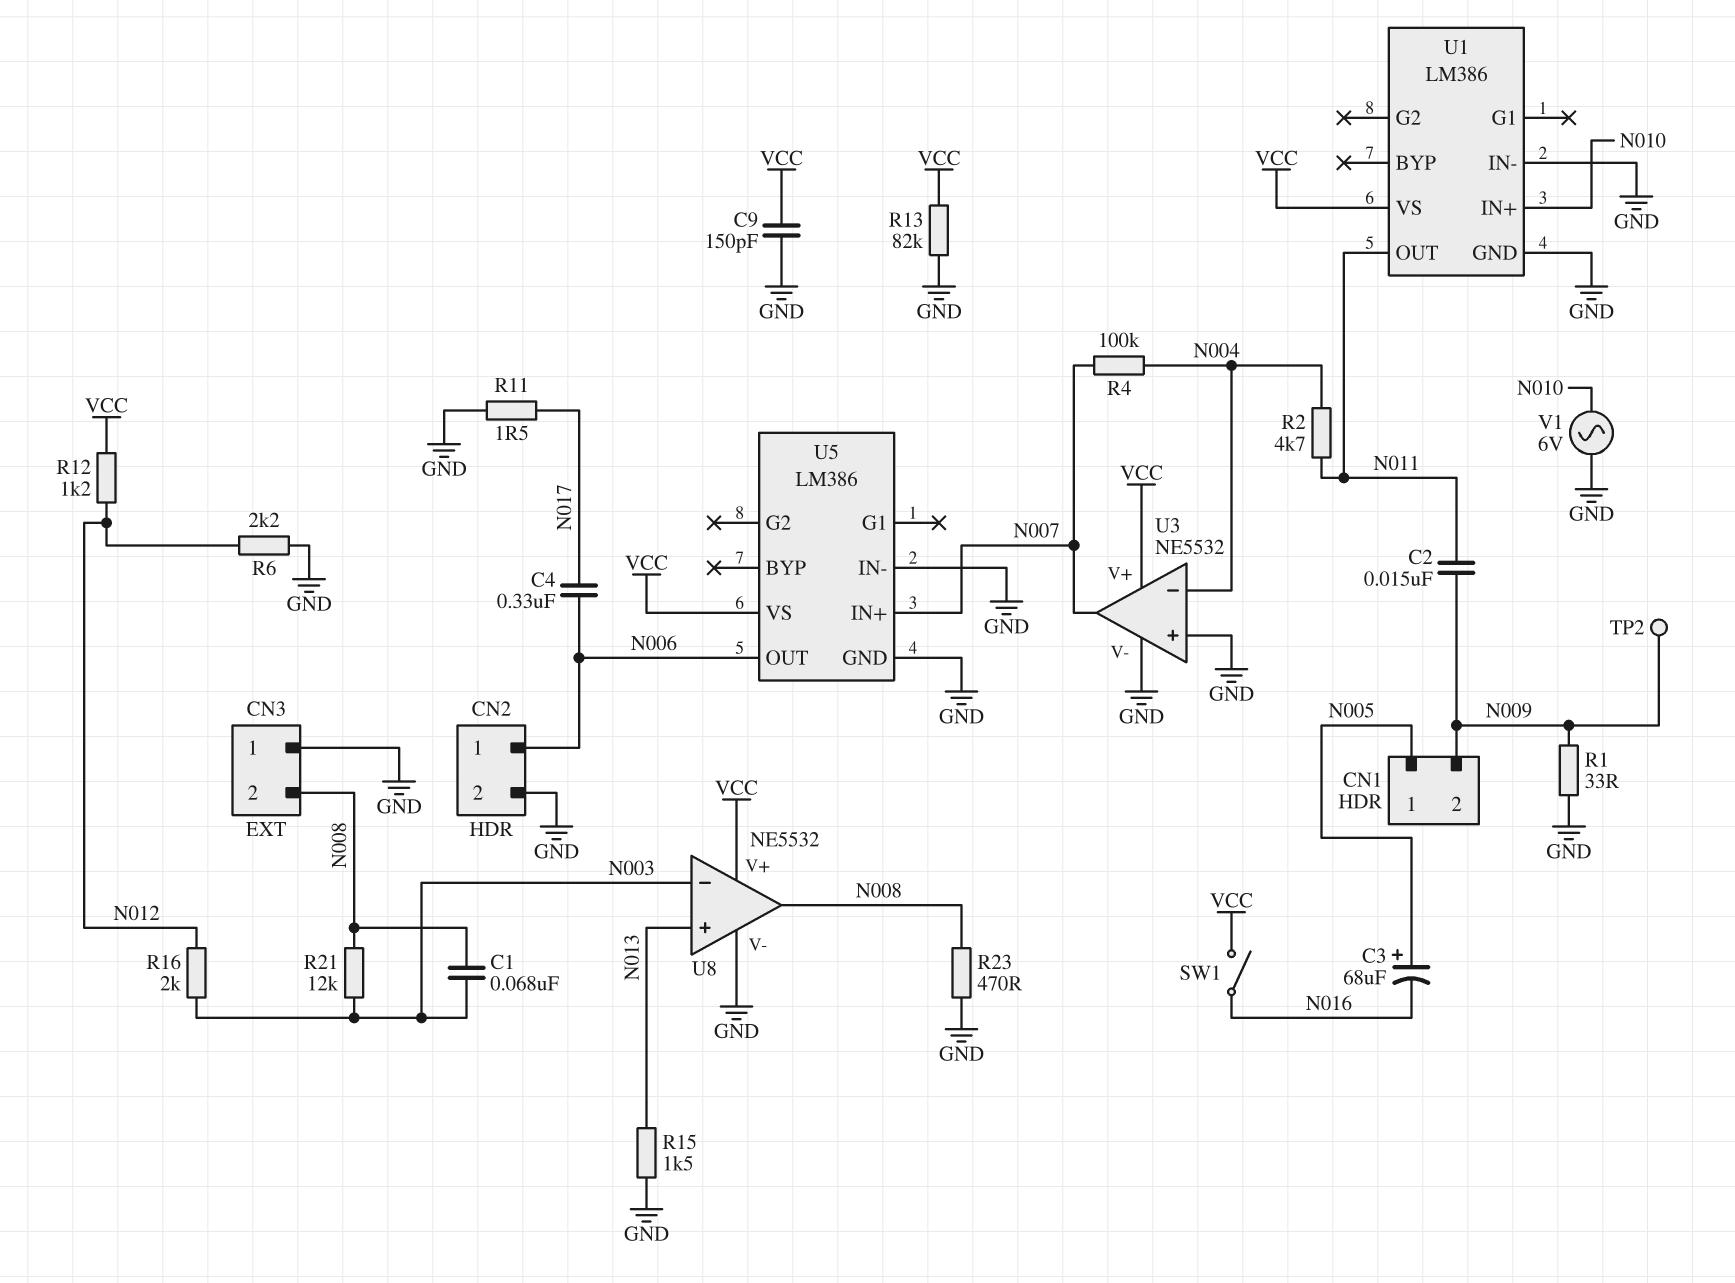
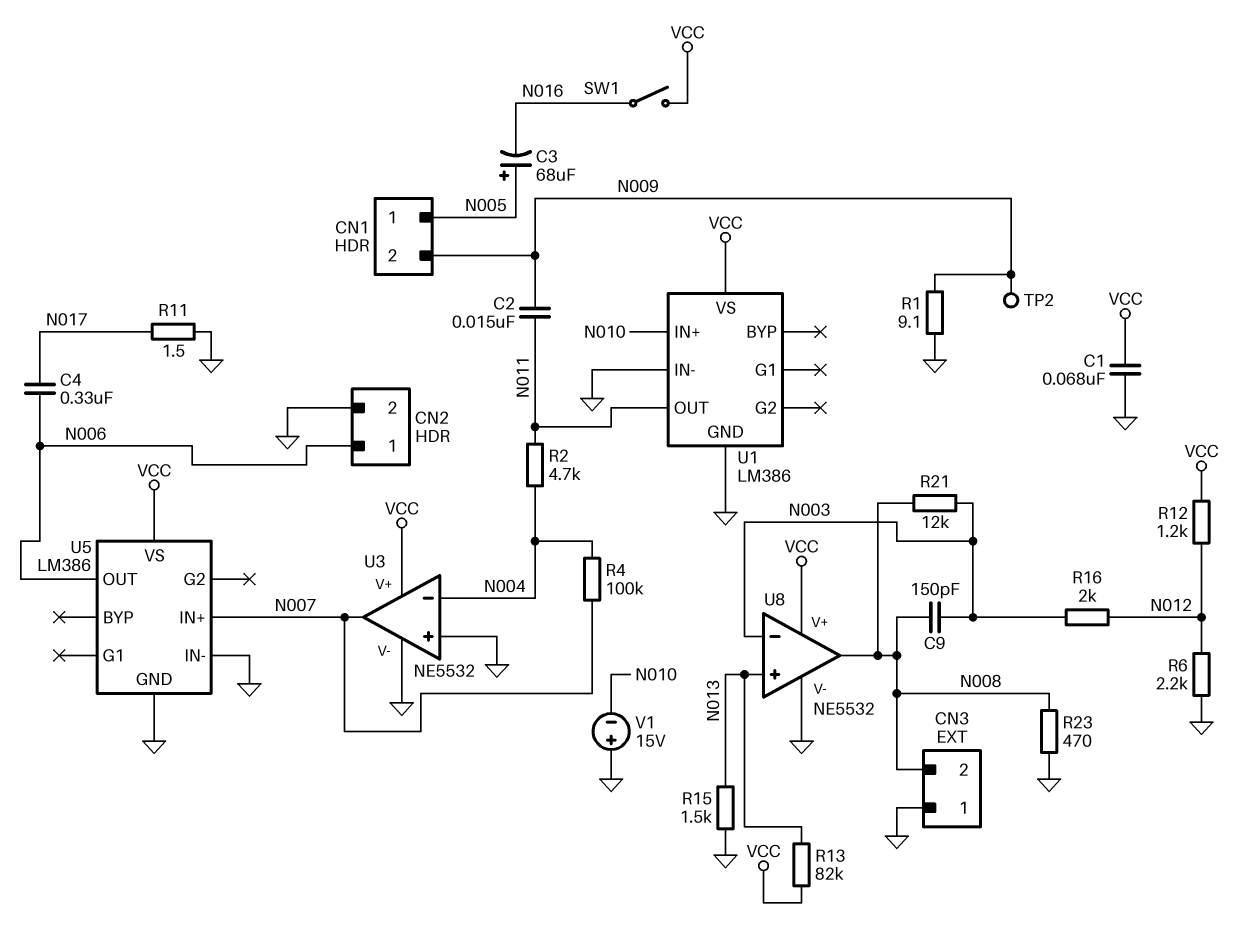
C1: 68nF (N003, N008) -> 68nF (GND, VCC)
C9: 150pF (GND, VCC) -> 150pF (N003, N008)
R1: 33 (GND, N009) -> 9.1 (GND, N009)
R13: 82k (GND, VCC) -> 82k (N013, VCC)
V1: AC 6V (GND, N010) -> 15V (plus GND, minus N010)

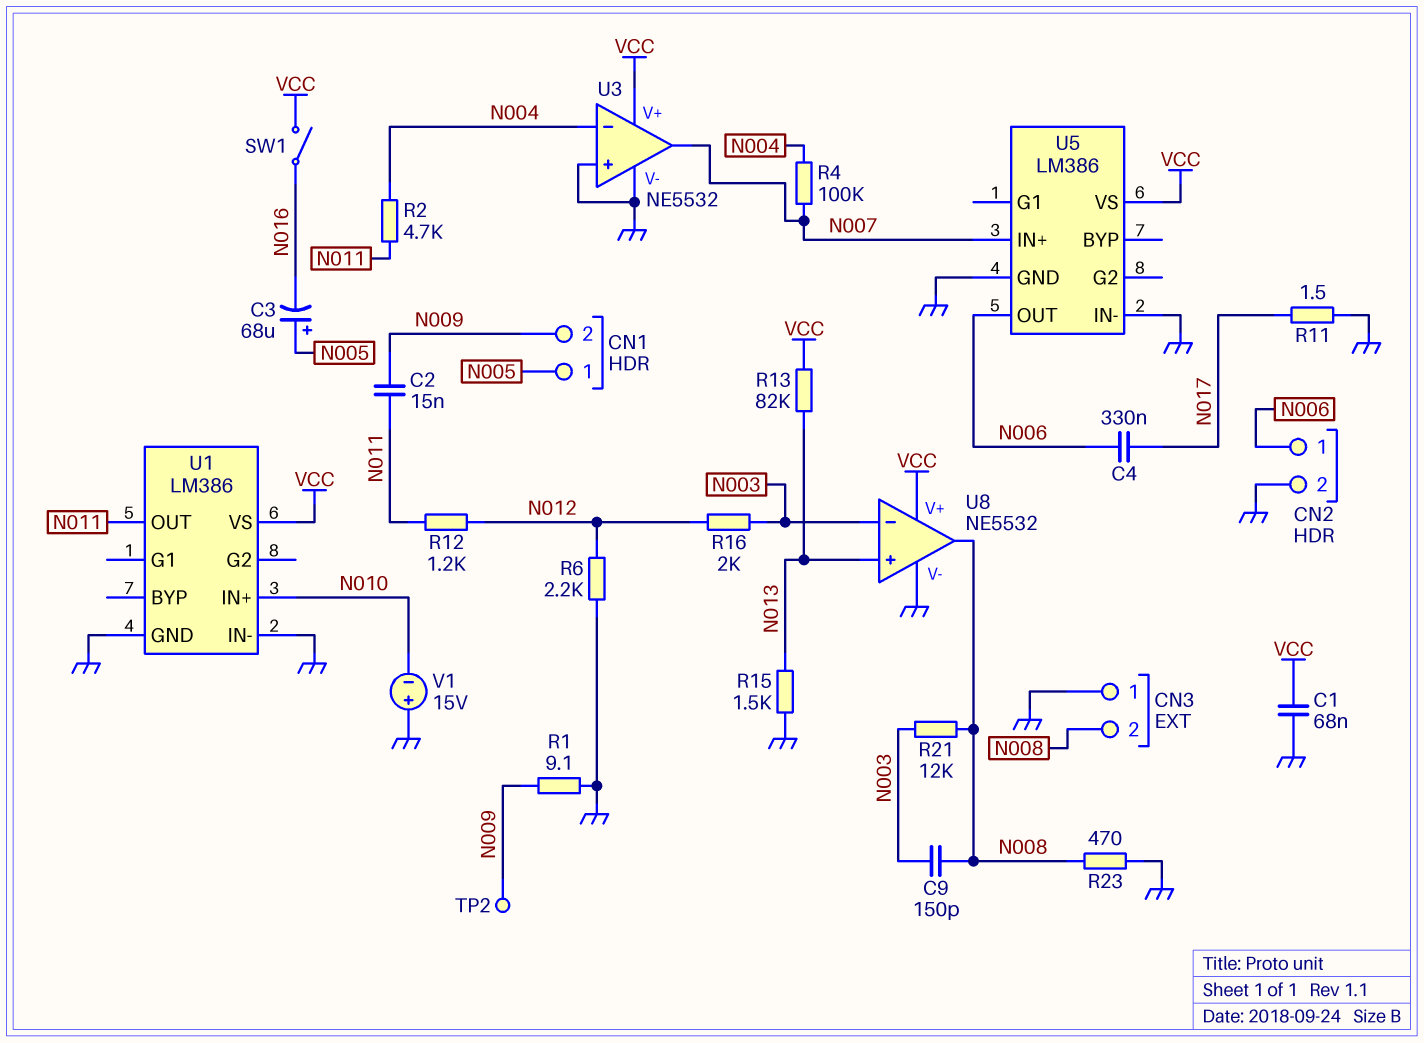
R12: 1.2k (N012, VCC) -> 1.2k (N011, N012)

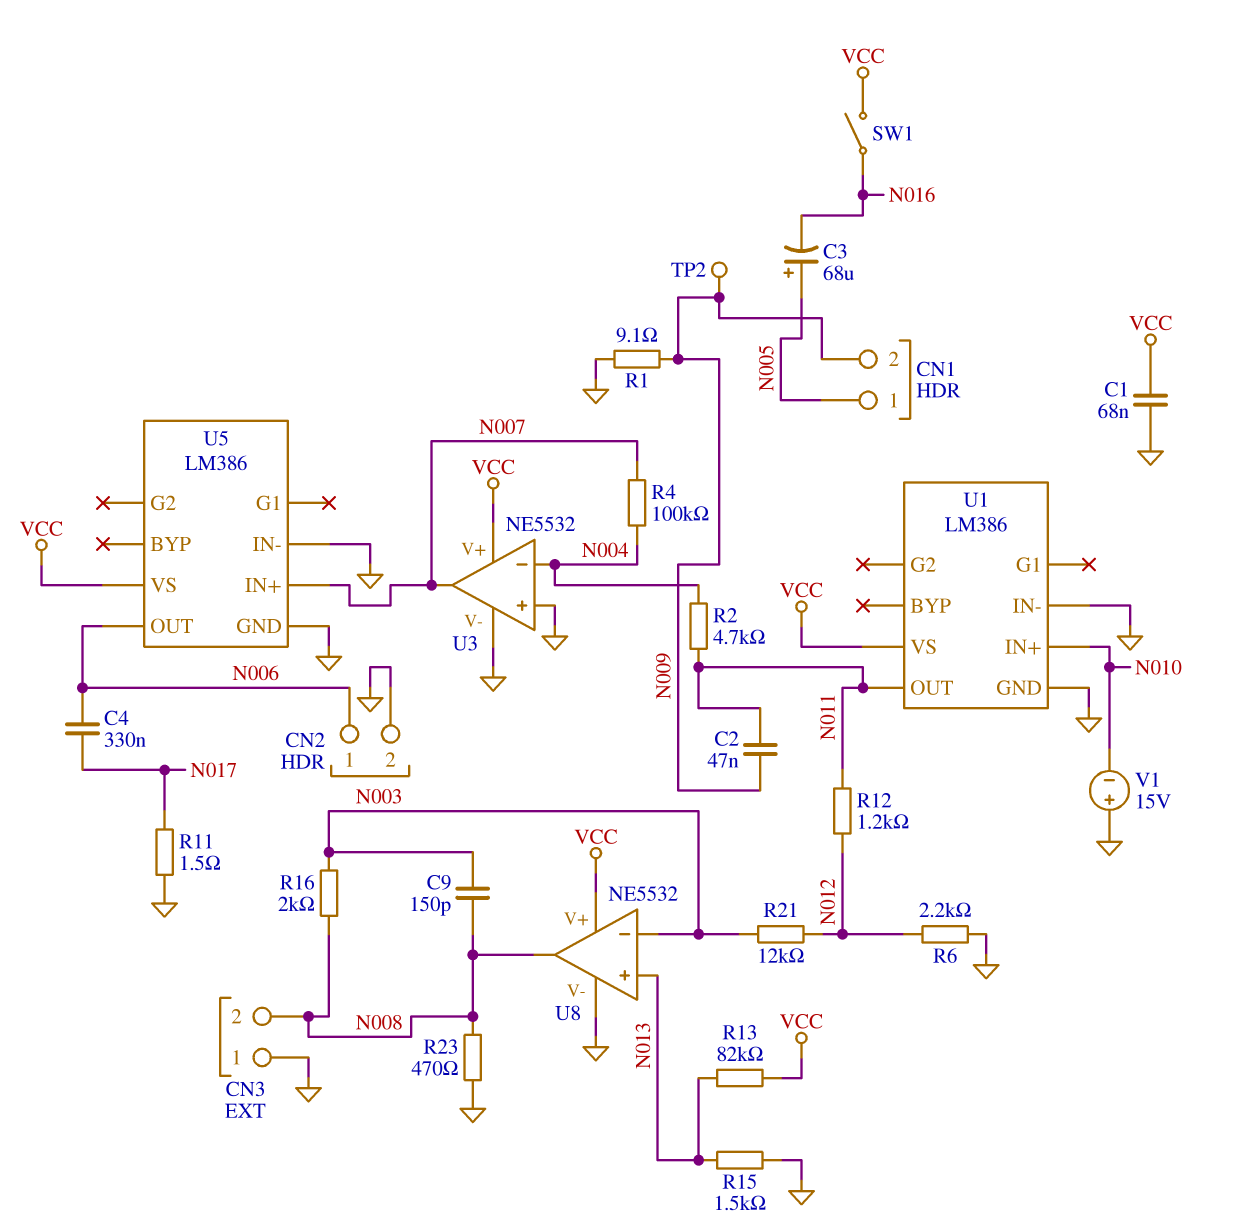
C2: 15nF (N009, N011) -> 47nF (N009, N011)
R16: 2k (N003, N012) -> 2k (N003, N008)
R21: 12k (N003, N008) -> 12k (N003, N012)

